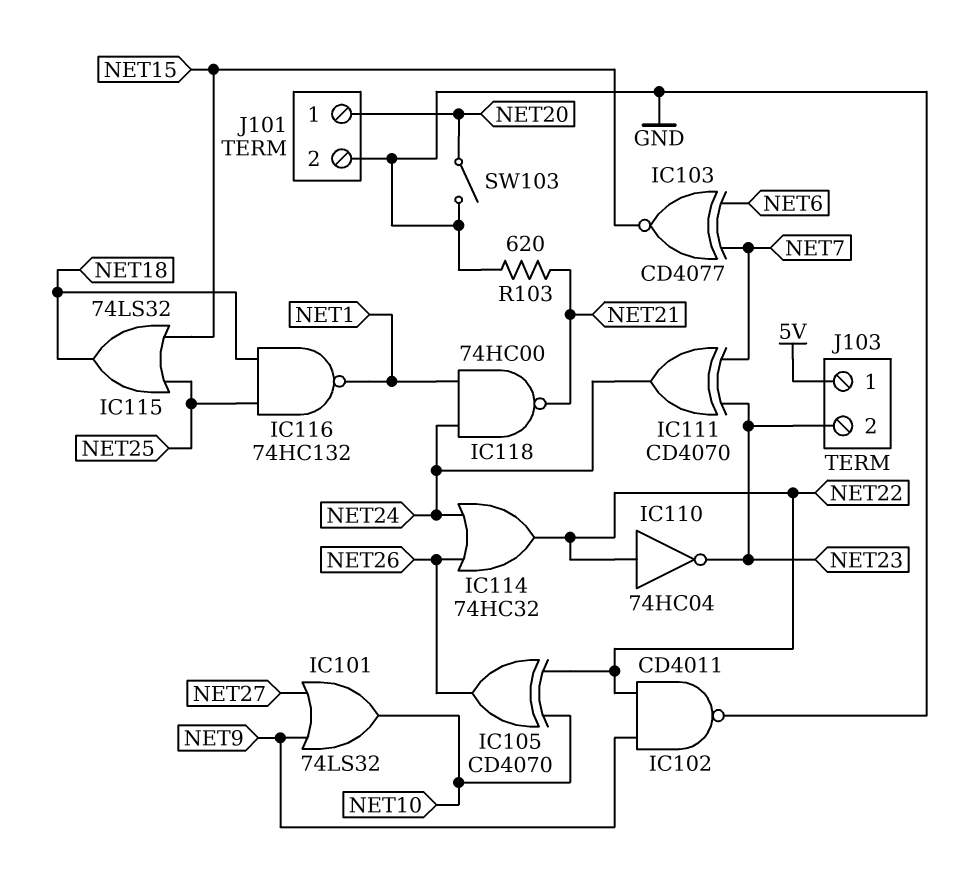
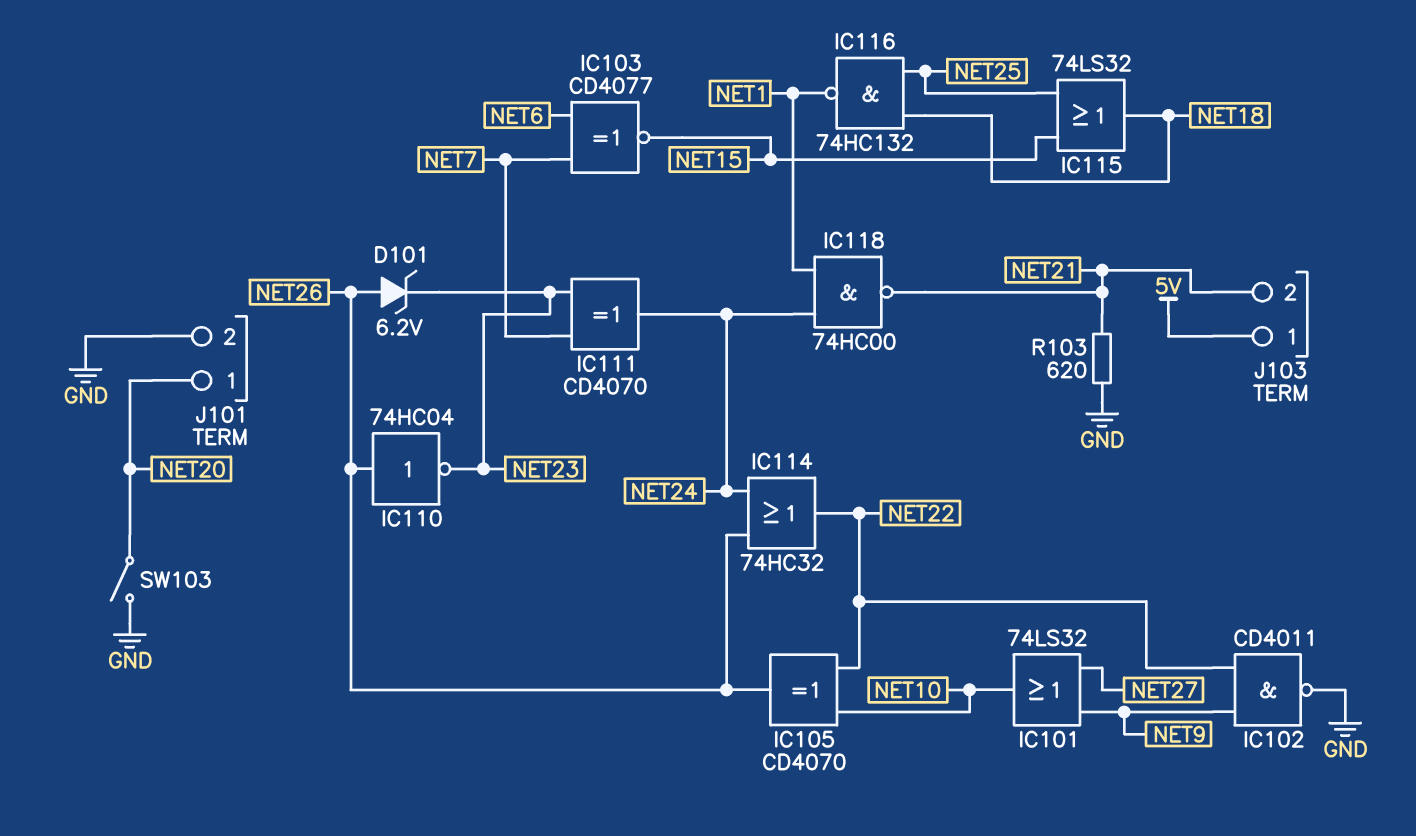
D101: none -> zener 6.2V (A NET26, K NET23)
IC110: NOT 74HC04 (in NET22, out NET23) -> NOT 74HC04 (in NET26, out NET23)
J103 pin 2: NET23 -> NET21

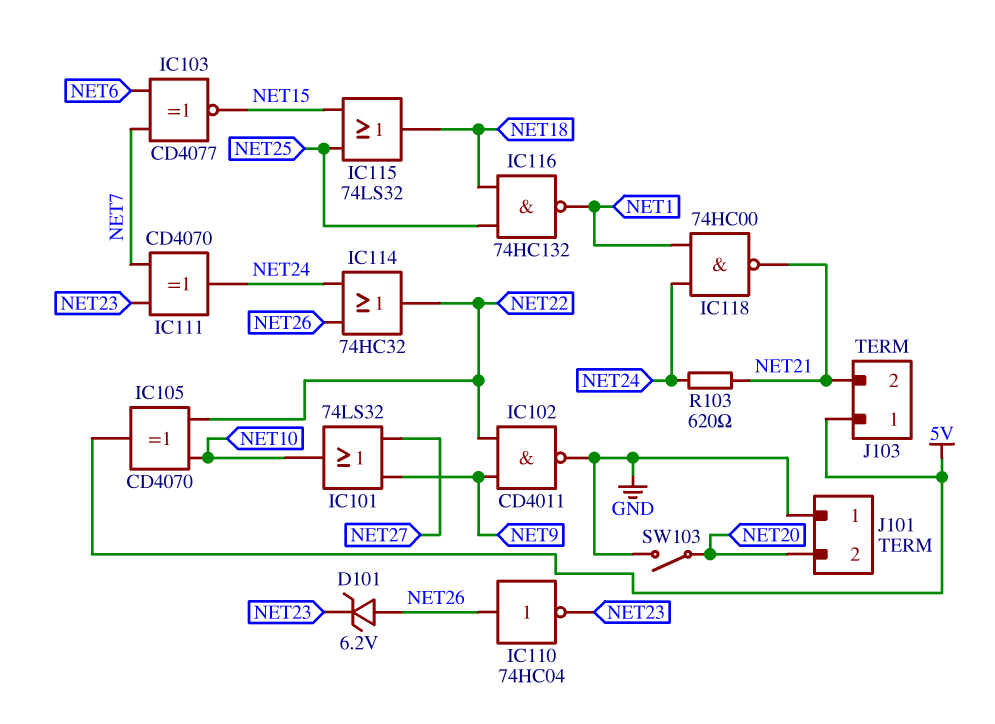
IC105: XOR CD4070 (in NET10, in NET22, out NET26) -> XOR CD4070 (in NET10, in NET22, out 5V)
J101 pin 1: NET20 -> GND
J101 pin 2: GND -> NET20
R103: 620 (GND, NET21) -> 620 (NET21, NET24)

